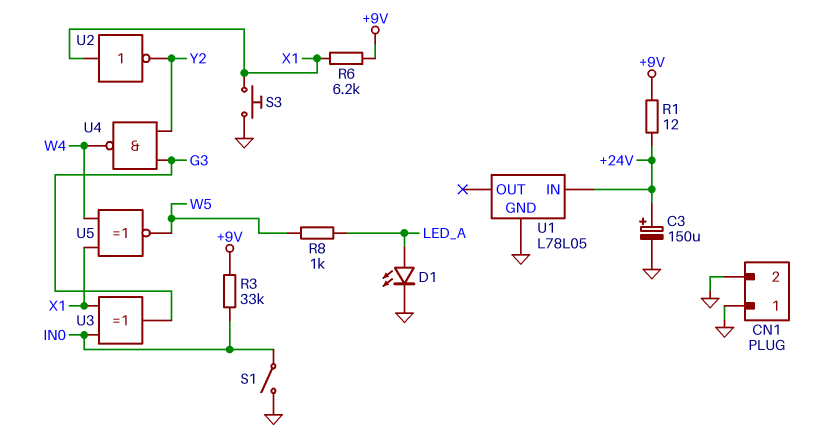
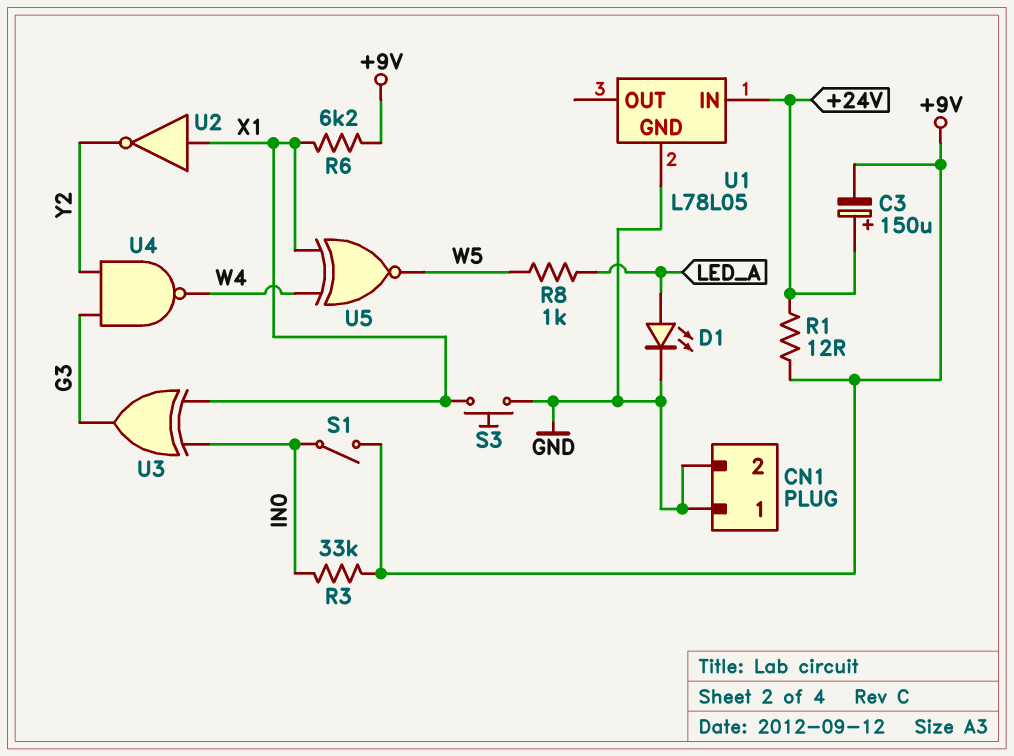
C3: 150uF (plus +24V, minus GND) -> 150uF (plus +24V, minus +9V)
S1: switch (GND, IN0) -> switch (+9V, IN0)

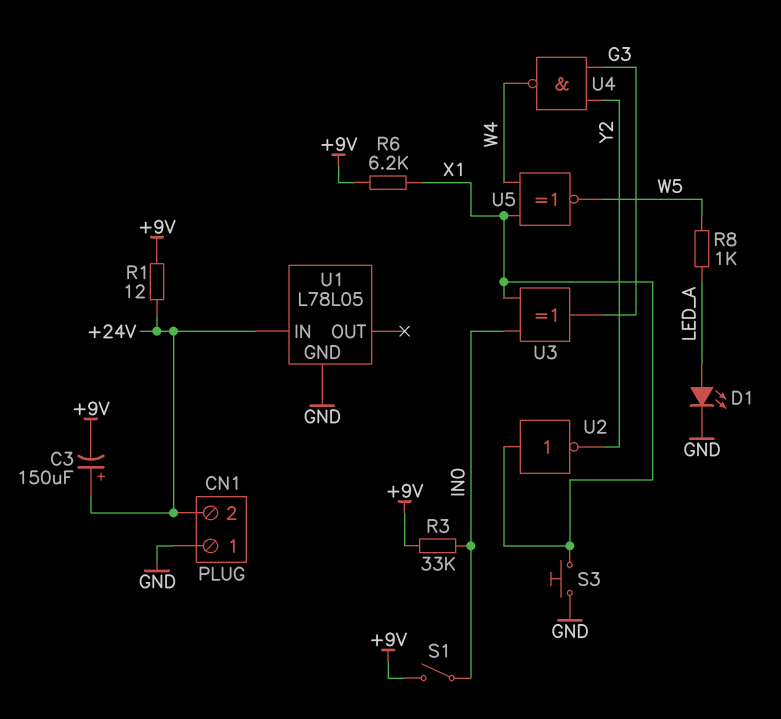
CN1 pin 2: GND -> +24V

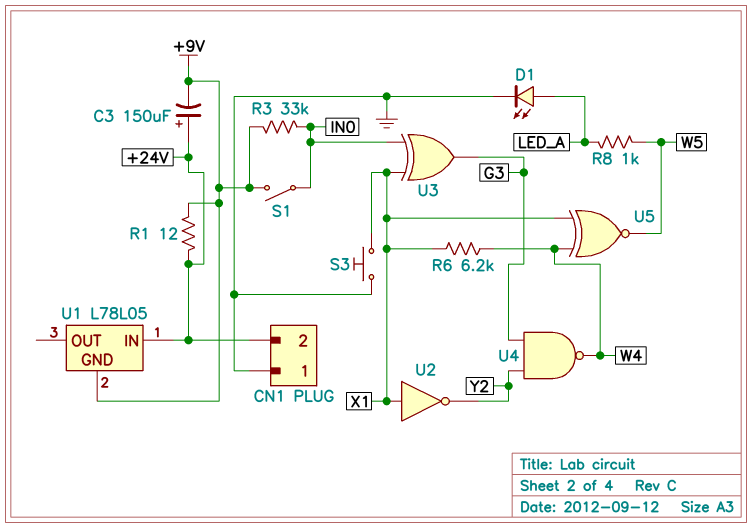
R6: 6.2k (+9V, X1) -> 6.2k (W4, X1)
U1 pin GND: GND -> +9V

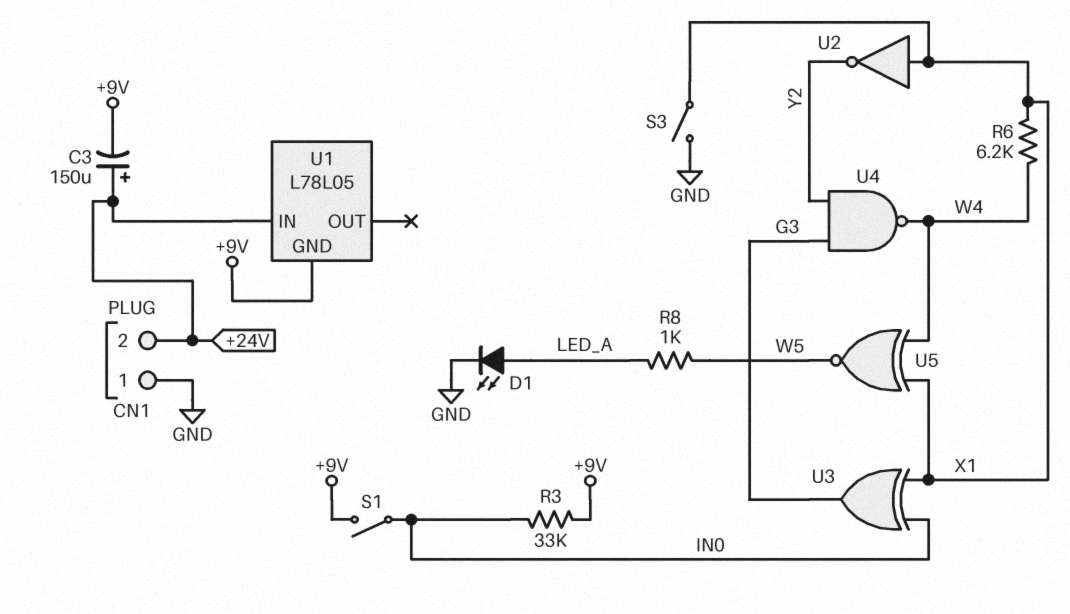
R1: 12 (+9V, +24V) -> none
S3: button (GND, X1) -> switch (GND, X1)

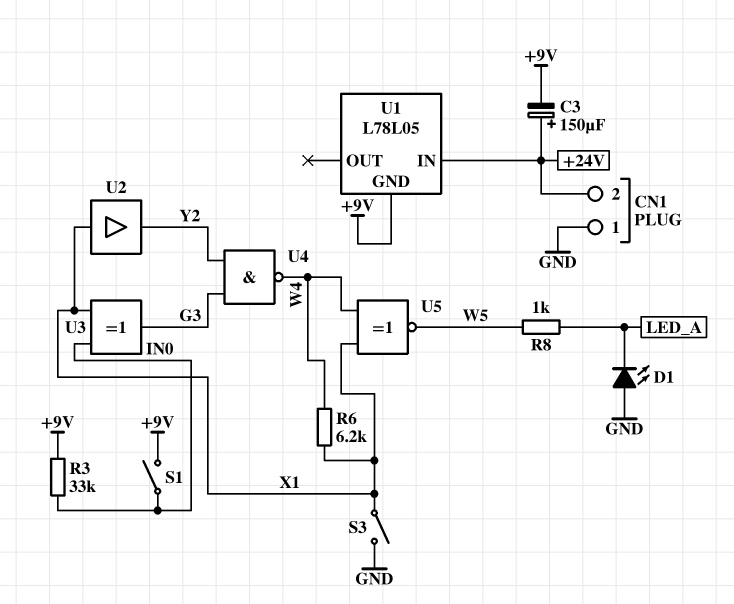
D1: LED (A LED_A, K GND) -> LED (A GND, K LED_A)
U2: NOT (in X1, out Y2) -> buffer (in X1, out Y2)

